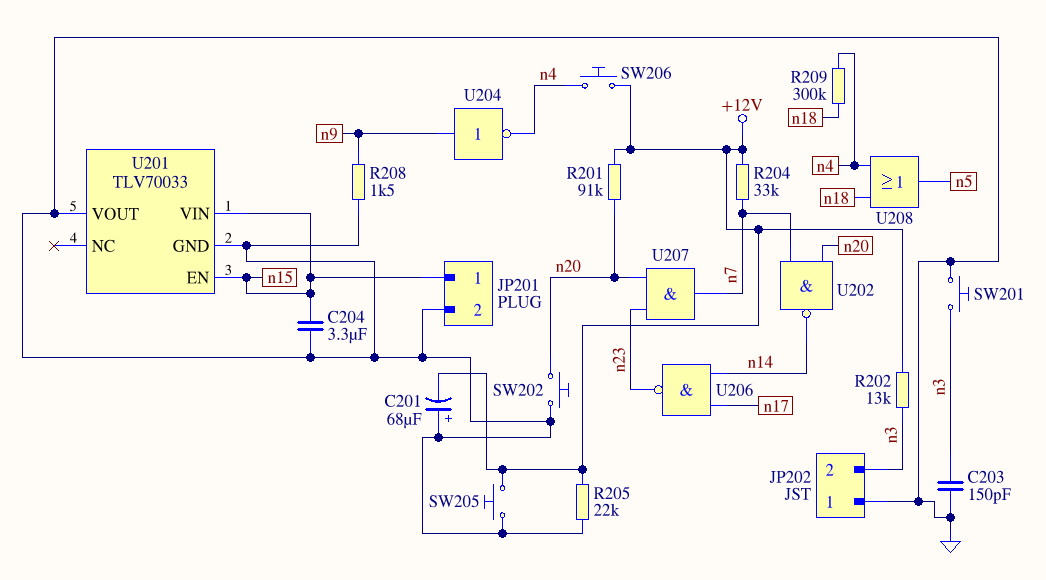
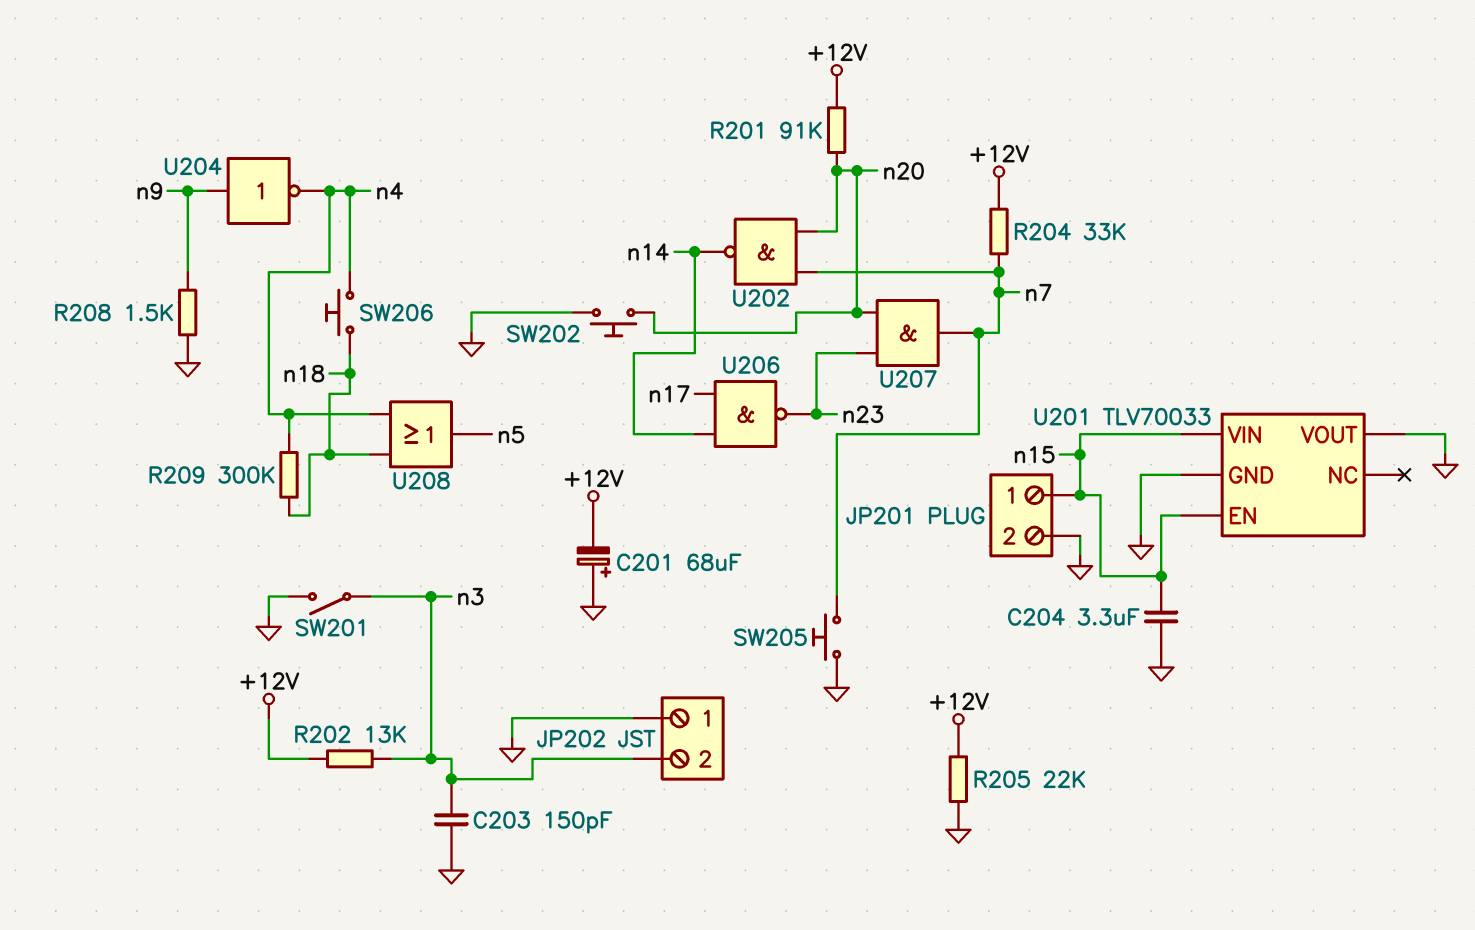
SW201: button (GND, n3) -> switch (GND, n3)
SW205: button (+12V, GND) -> button (GND, n7)
SW206: button (+12V, n4) -> button (n4, n18)

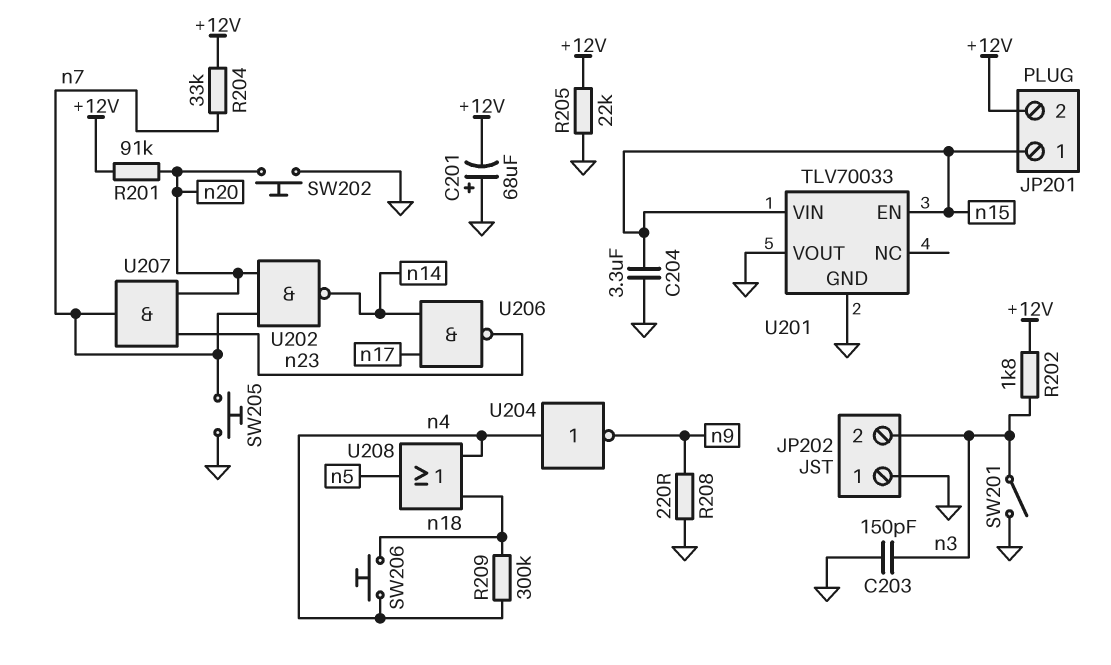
JP201 pin 2: GND -> +12V
R202: 13k (+12V, n3) -> 1.8k (+12V, n3)
R208: 1.5k (GND, n9) -> 220 (GND, n9)
U204: NOT (in n9, out n4) -> NOT (in n4, out n9)

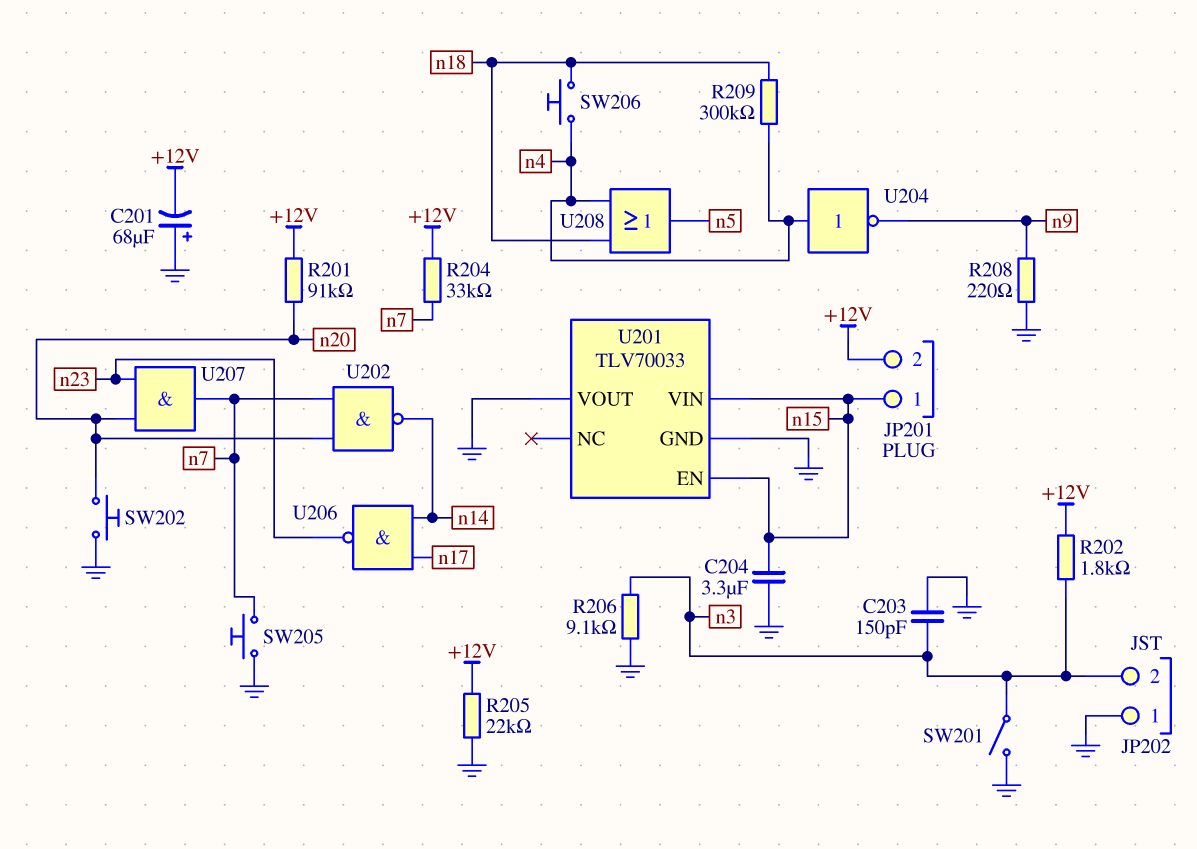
R206: none -> 9.1k (GND, n3)

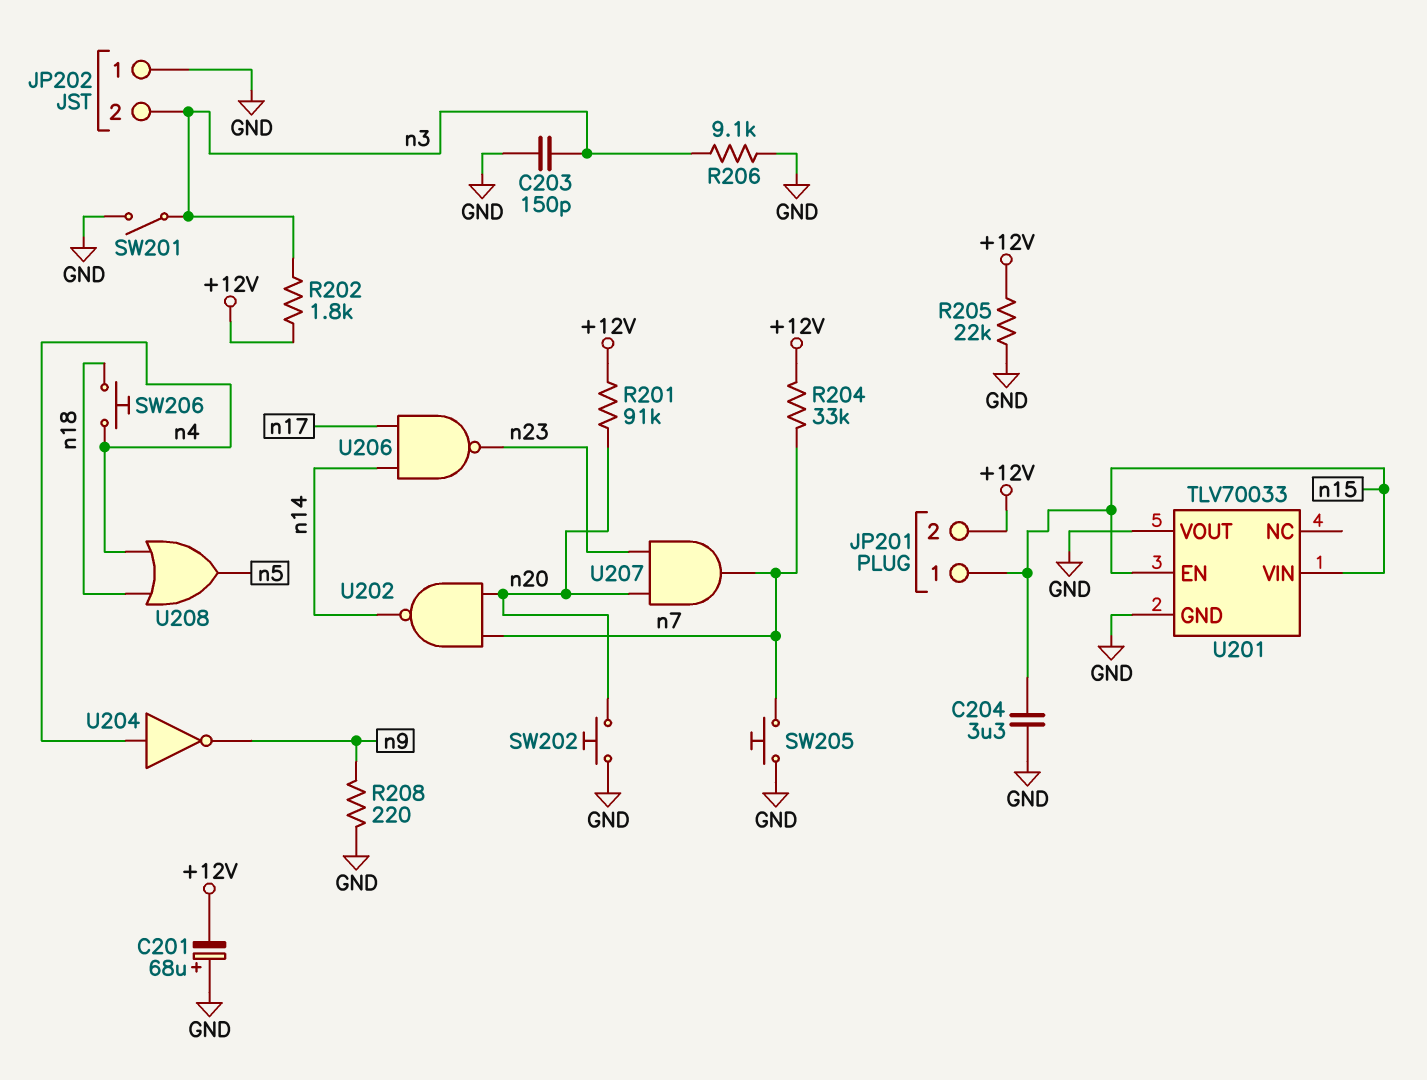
R209: 300k (n4, n18) -> none

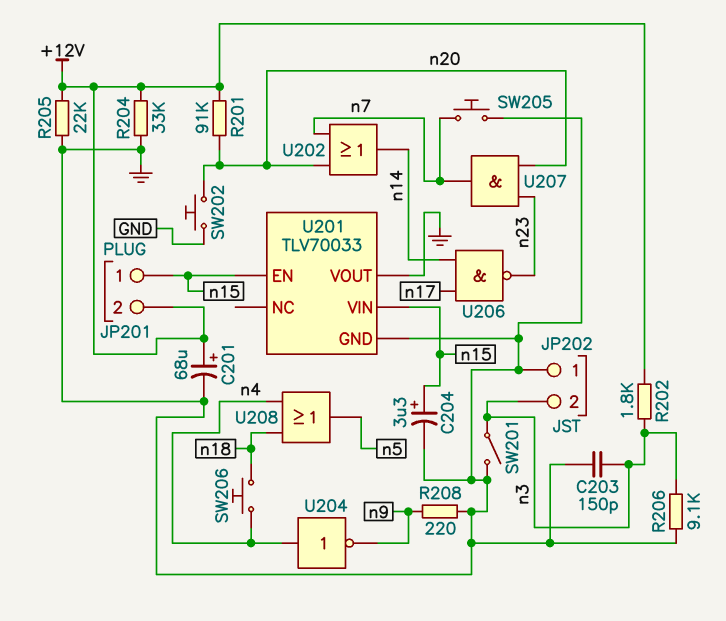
C201: 68uF (plus GND, minus +12V) -> 68uF (plus +12V, minus GND)
C204: 3.3uF (GND, n15) -> 3.3uF (plus n15, minus GND)
R204: 33k (+12V, n7) -> 33k (+12V, GND)
U202: NAND (in n7, in n20, out n14) -> OR (in n7, in n20, out n14)

